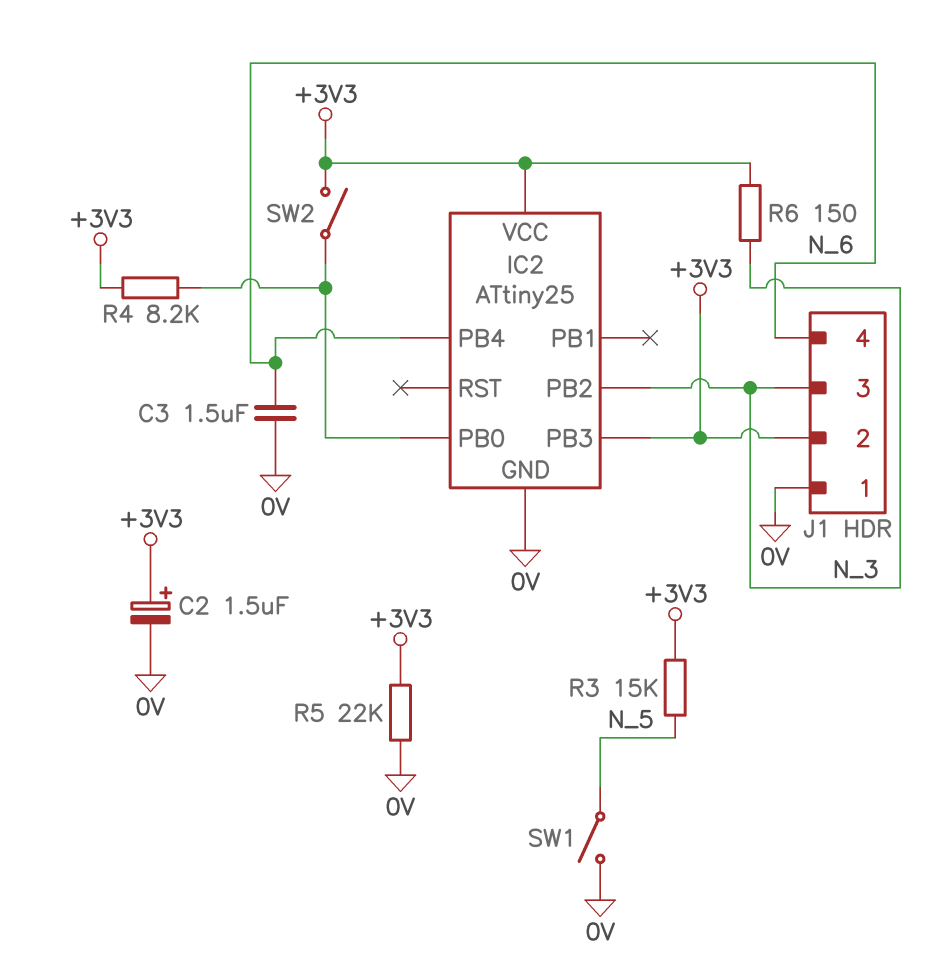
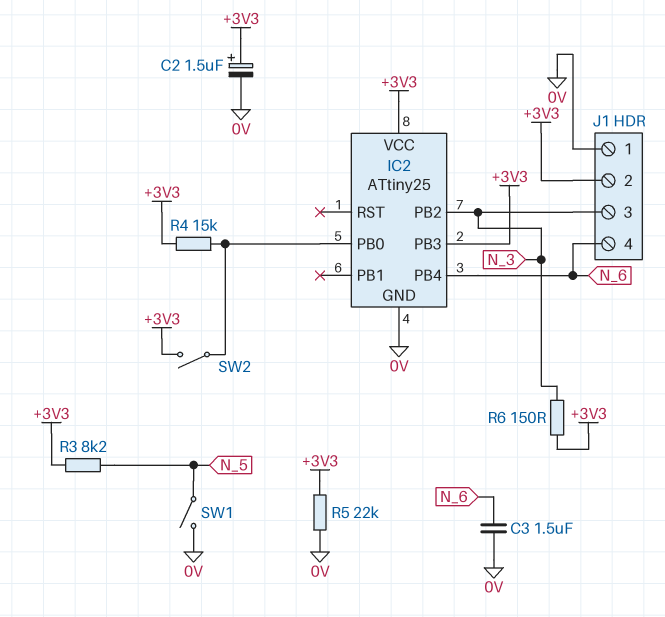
R3: 15k (+3V3, N_5) -> 8.2k (+3V3, N_5)
R4: 8.2k (+3V3, IC2/PB0) -> 15k (+3V3, IC2/PB0)

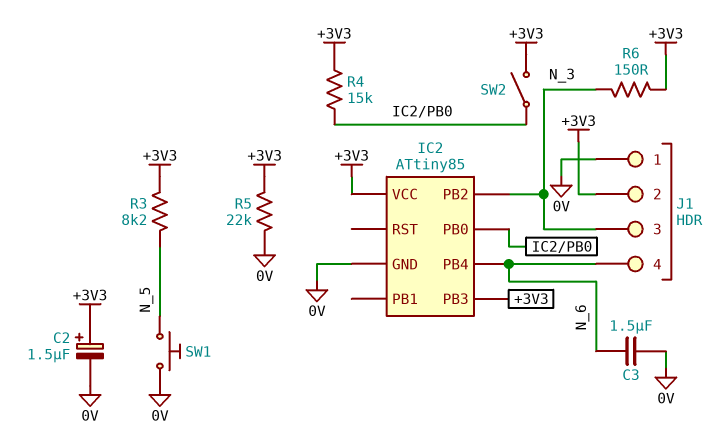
IC2: ATtiny25 -> ATtiny85
SW1: switch (0V, N_5) -> button (0V, N_5)

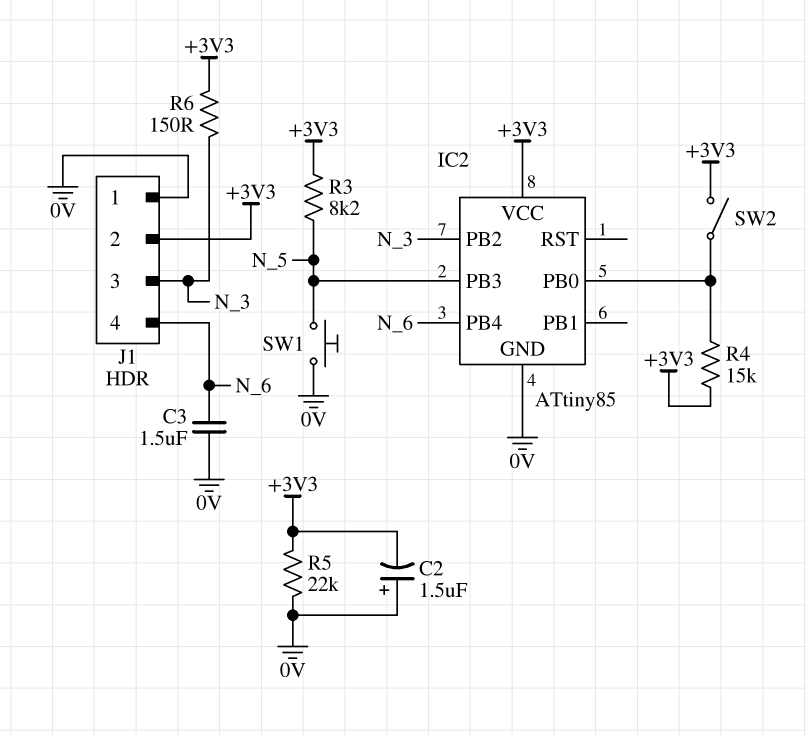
C2: 1.5uF (plus +3V3, minus 0V) -> 1.5uF (plus 0V, minus +3V3)
IC2 pin PB3: +3V3 -> N_5

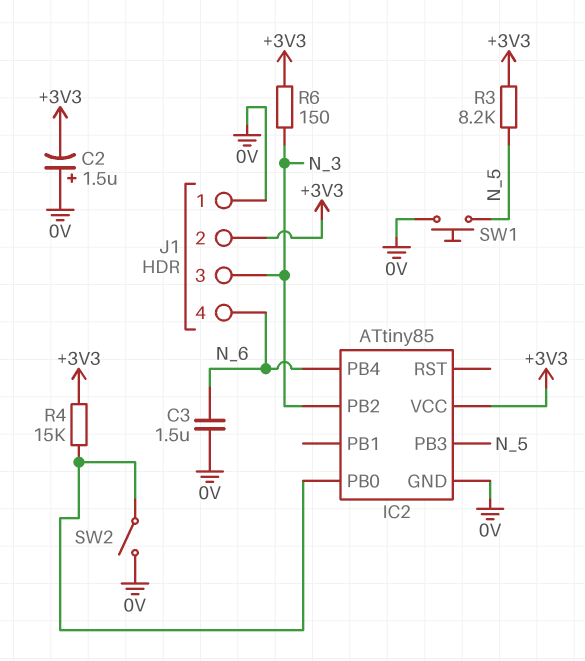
R5: 22k (+3V3, 0V) -> none
SW2: switch (+3V3, IC2/PB0) -> switch (0V, IC2/PB0)

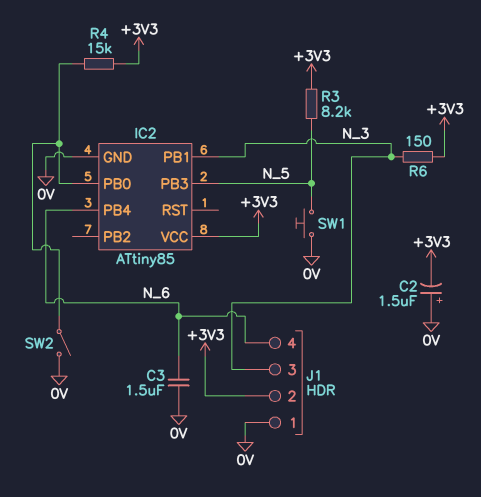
IC2 pin PB1: none -> N_3
IC2 pin PB2: N_3 -> none

